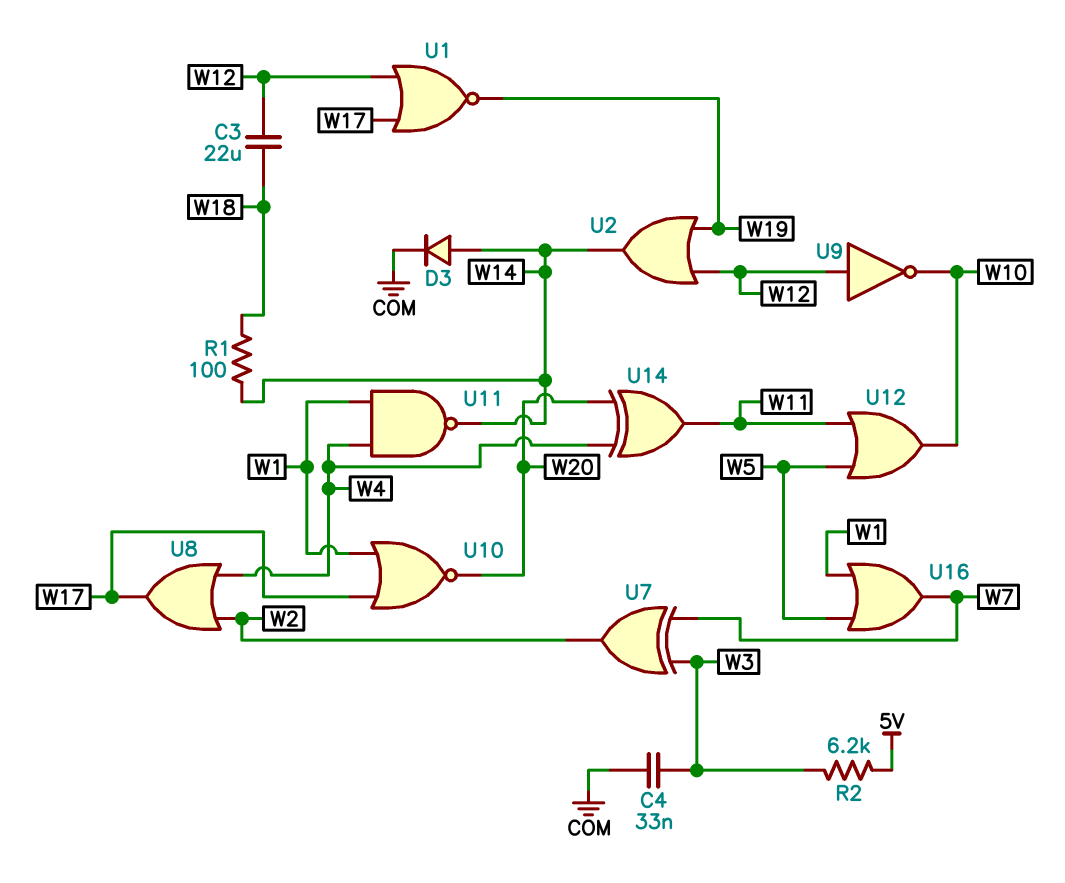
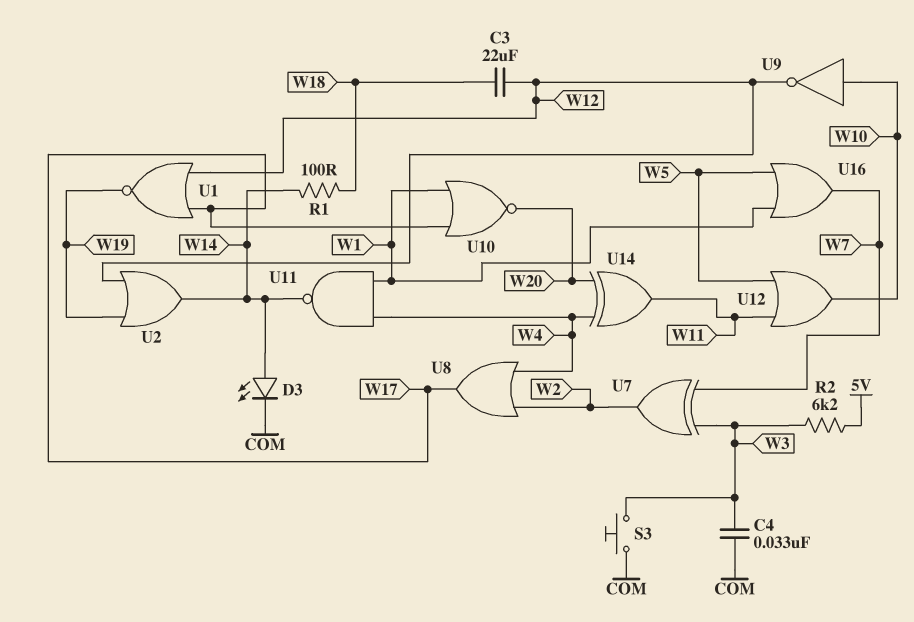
D3: diode (A W14, K COM) -> LED (A W14, K COM)
S3: none -> button (COM, W3)
U9: NOT (in W12, out W10) -> NOT (in W10, out W12)

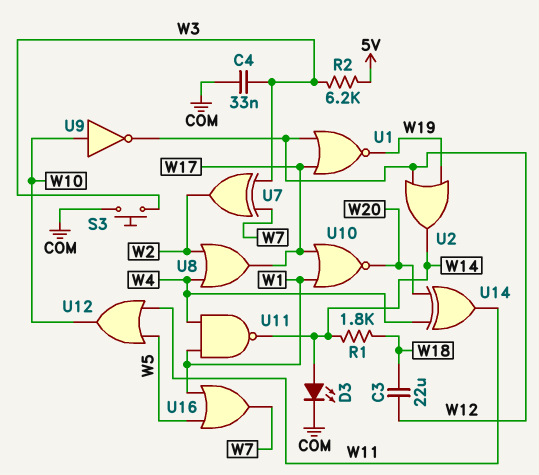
R1: 100 (W14, W18) -> 1.8k (W14, W18)

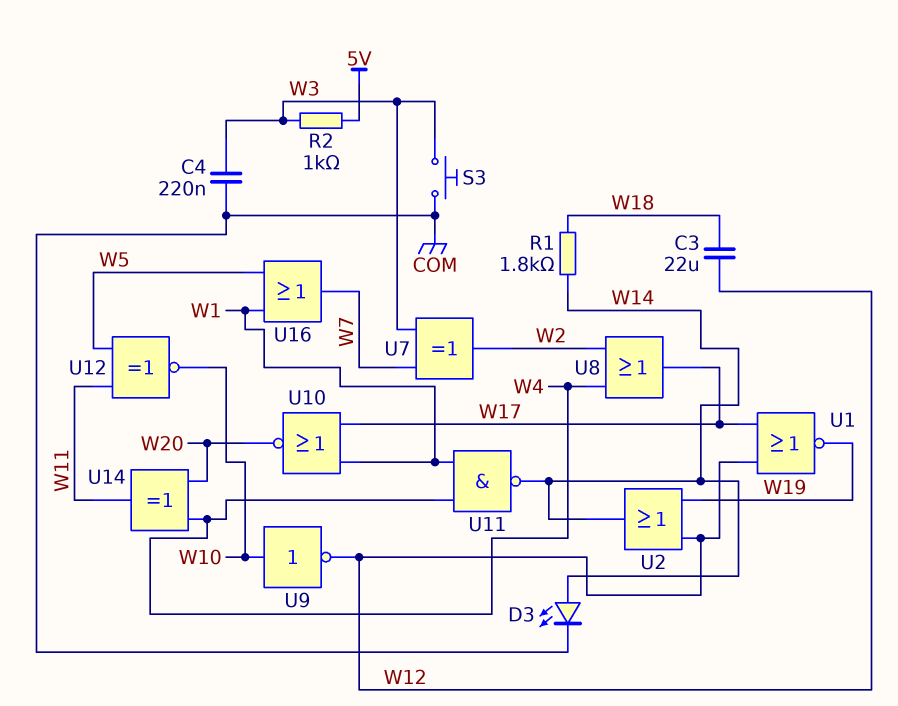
C4: 33nF (COM, W3) -> 220nF (COM, W3)
R2: 6.2k (5V, W3) -> 1k (5V, W3)
U12: OR (in W5, in W11, out W10) -> XNOR (in W5, in W11, out W10)

